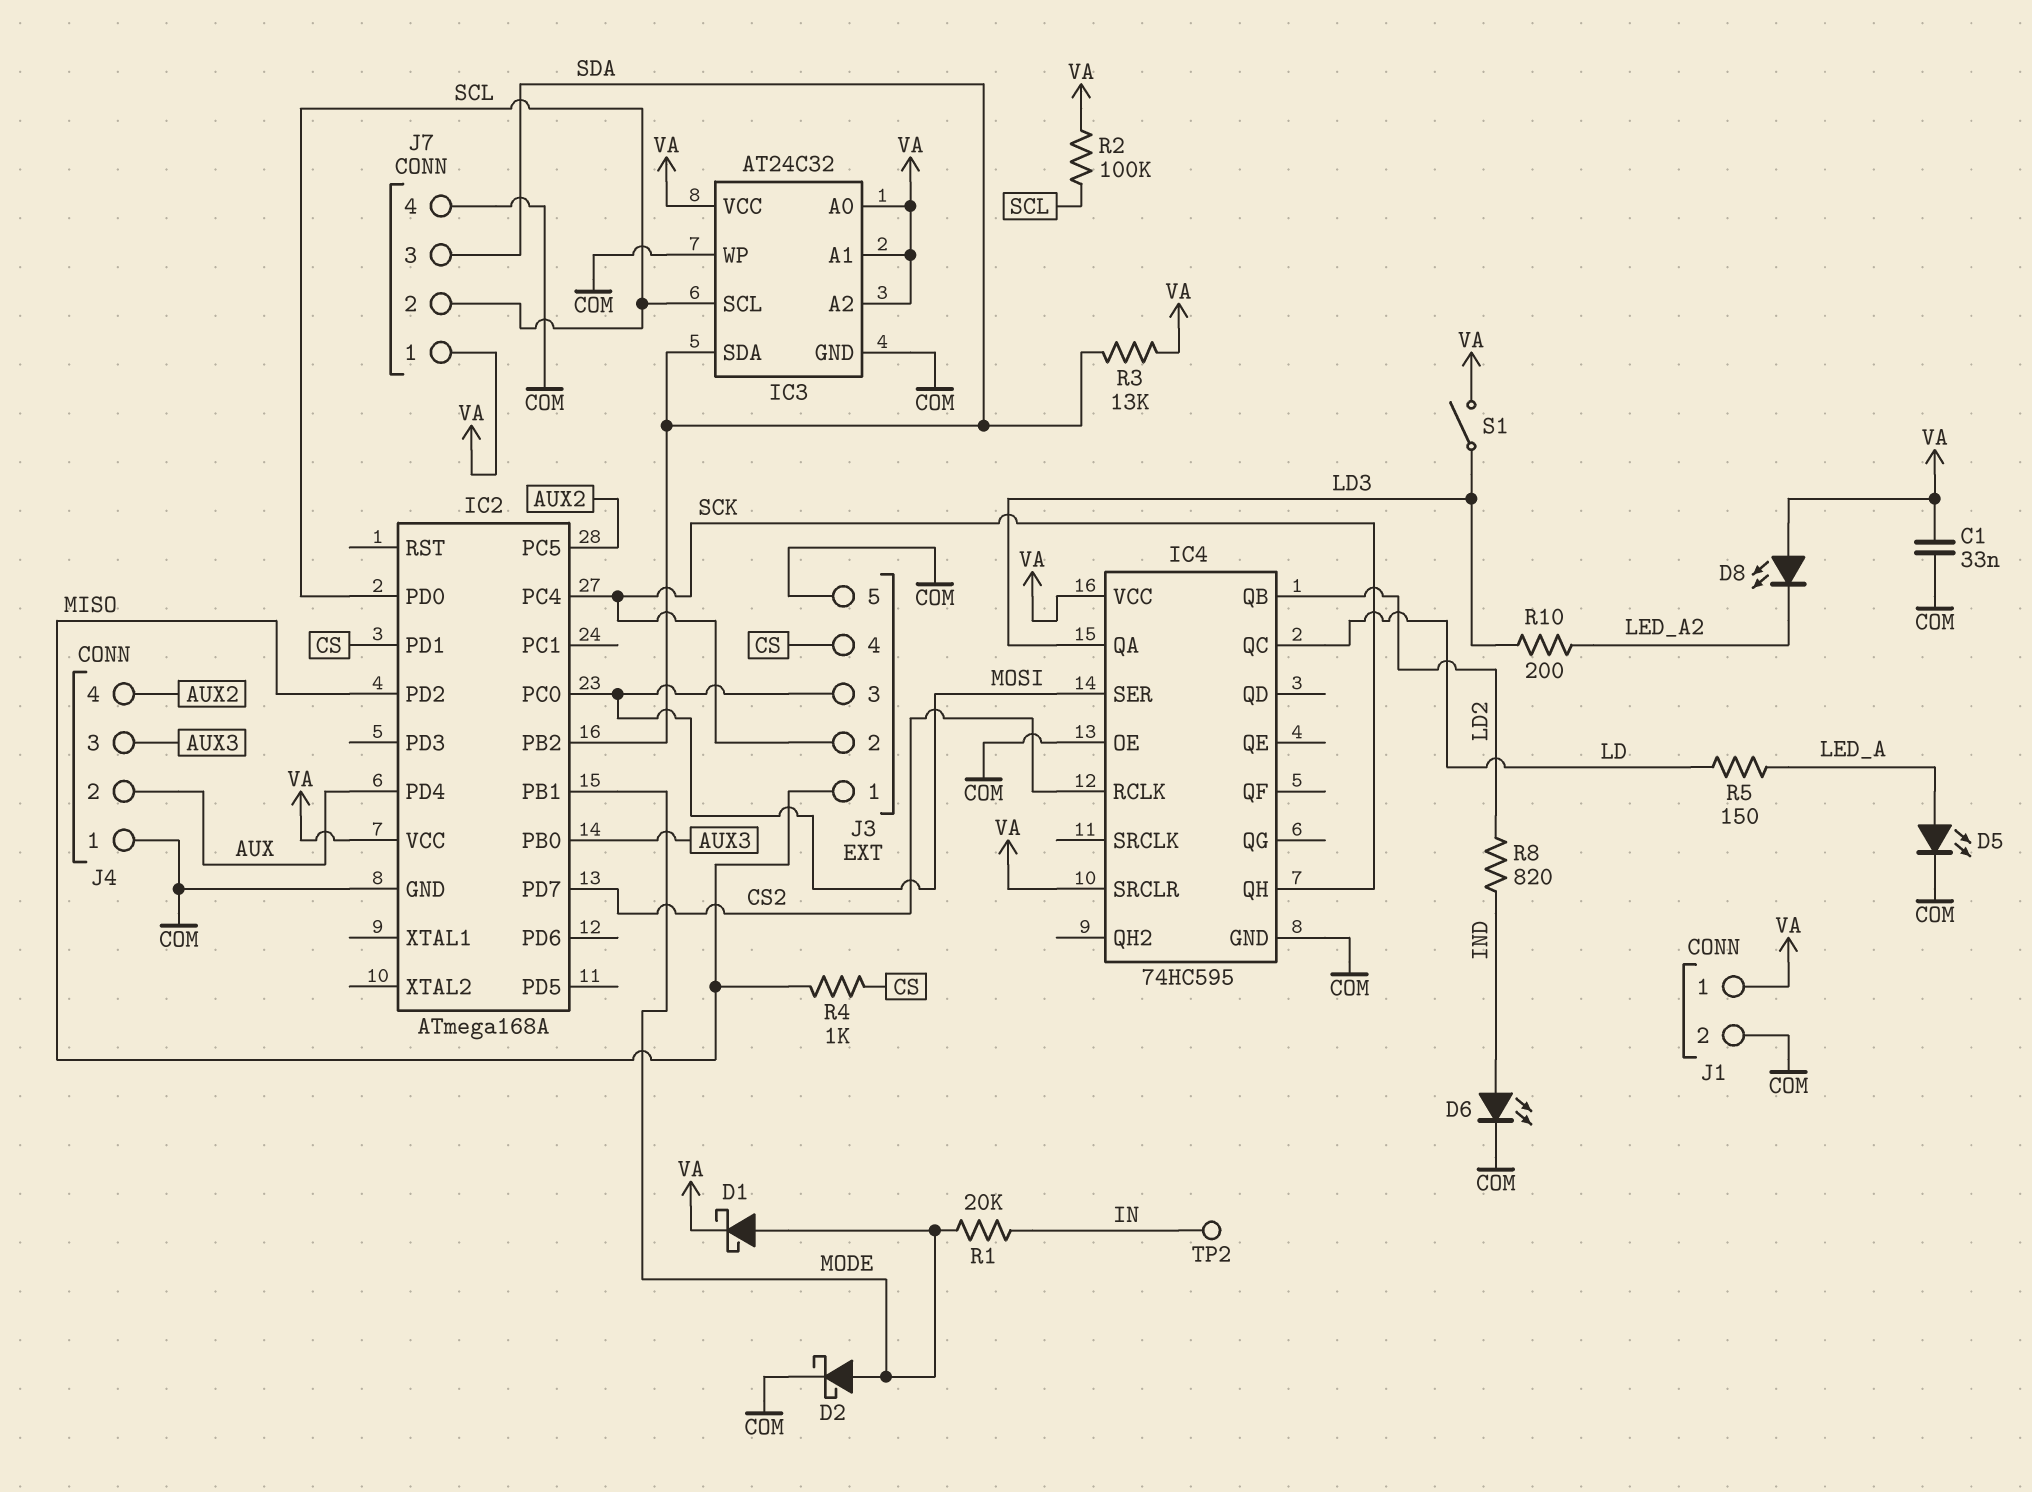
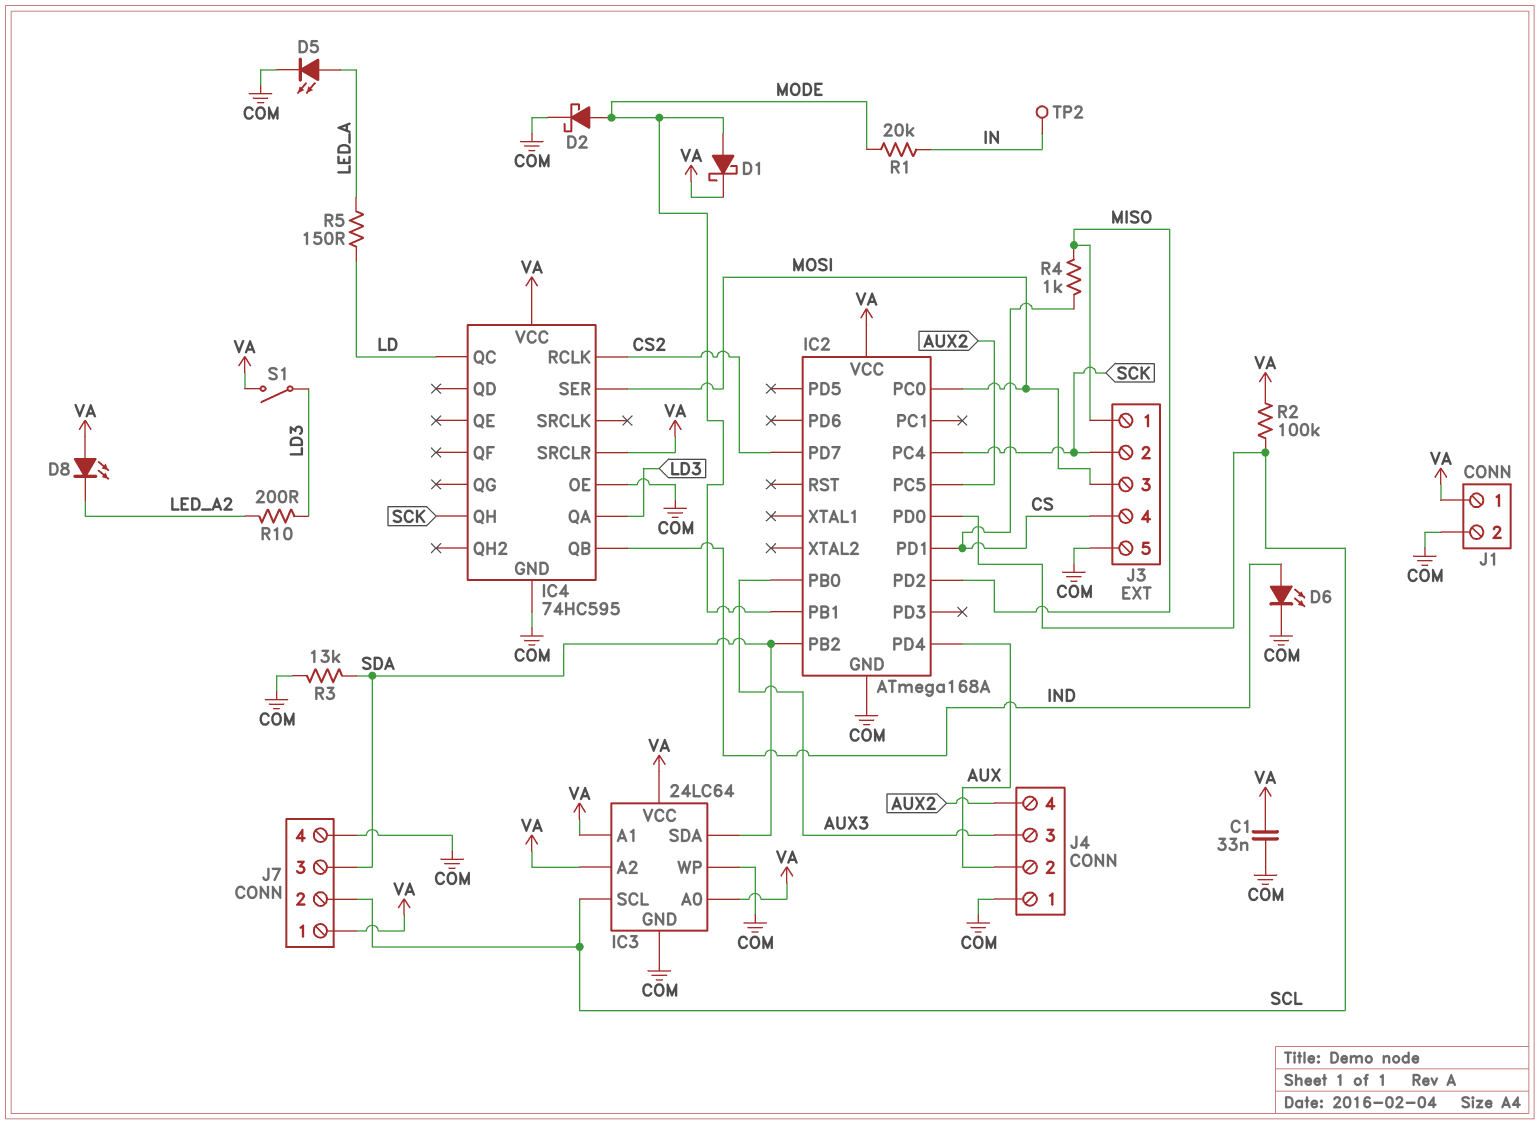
IC3: AT24C32 -> 24LC64
IC4 pin QB: LD2 -> IND
R3: 13k (SDA, VA) -> 13k (COM, SDA)
R8: 820 (IND, LD2) -> none

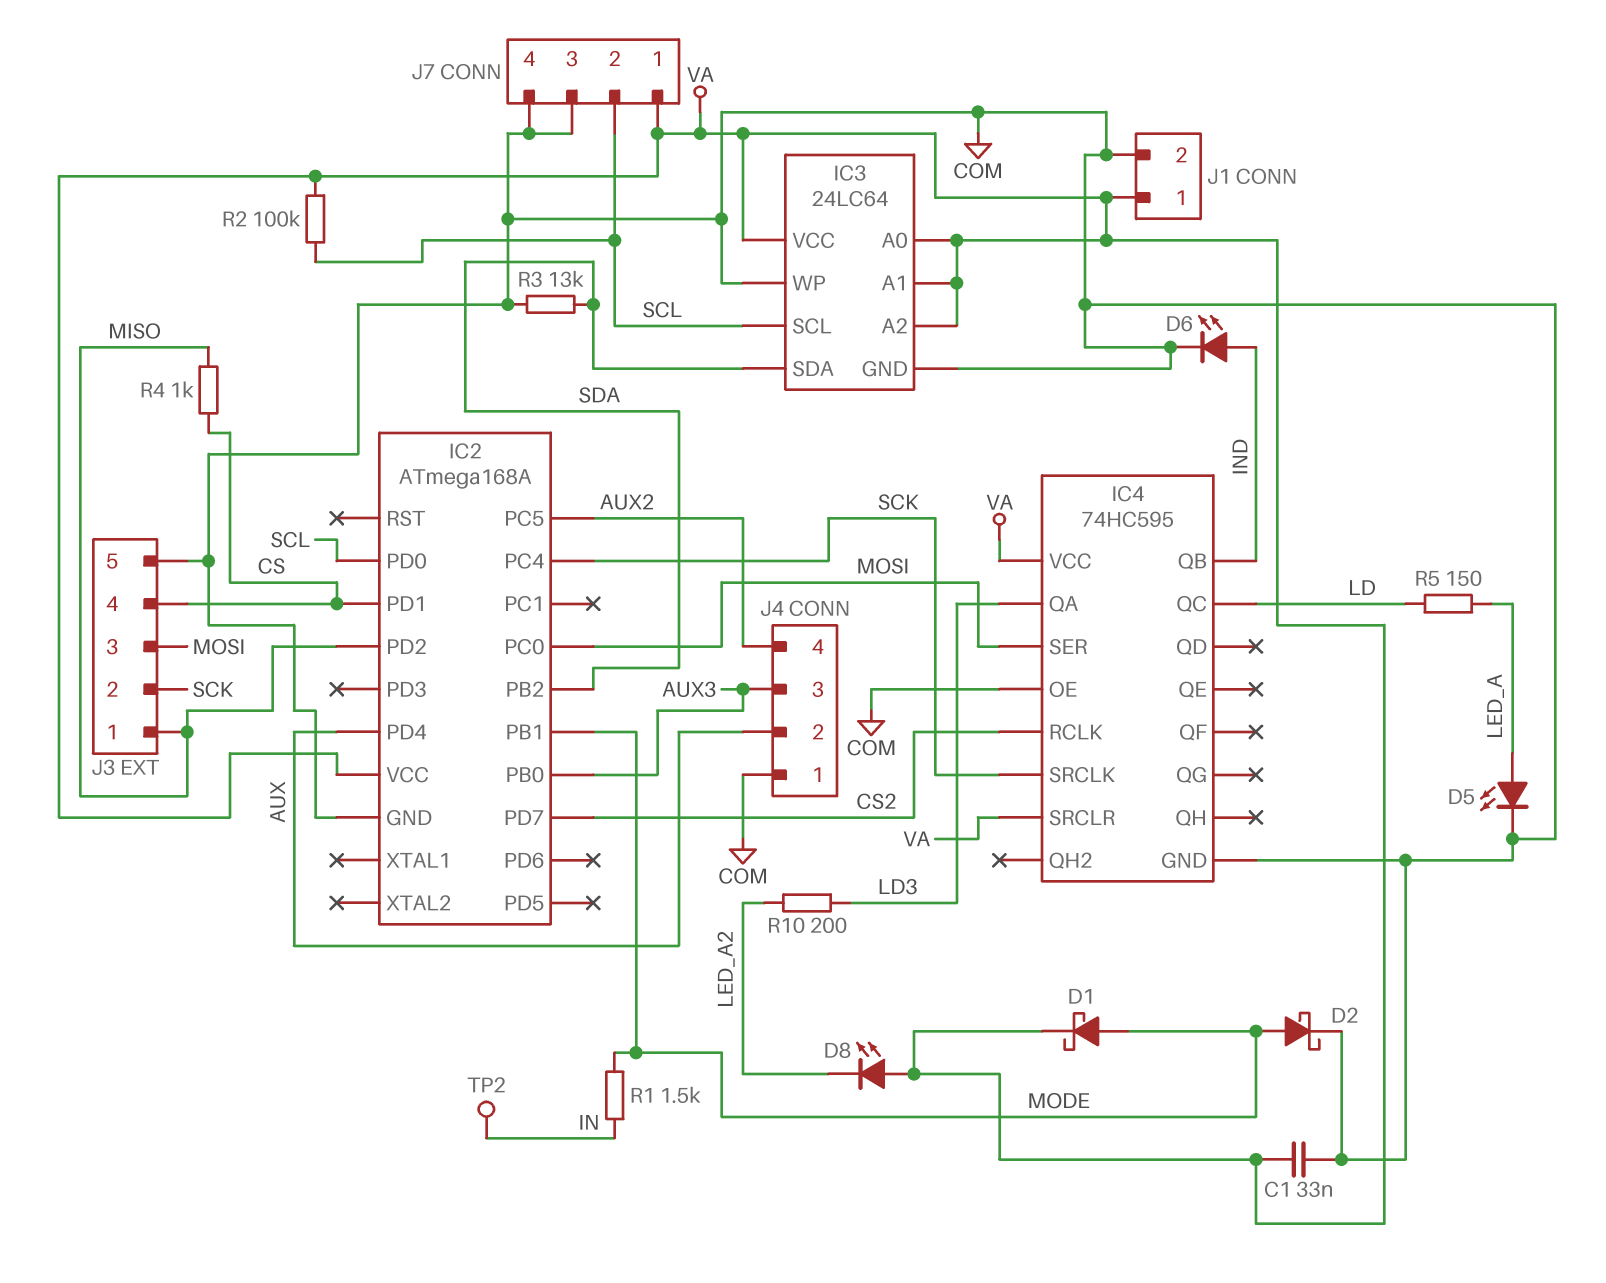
IC4 pin QH: SCK -> none
IC4 pin SRCLK: none -> SCK
J7 pin 3: SDA -> COM
R1: 20k (IN, MODE) -> 1.5k (IN, MODE)
S1: switch (LD3, VA) -> none

